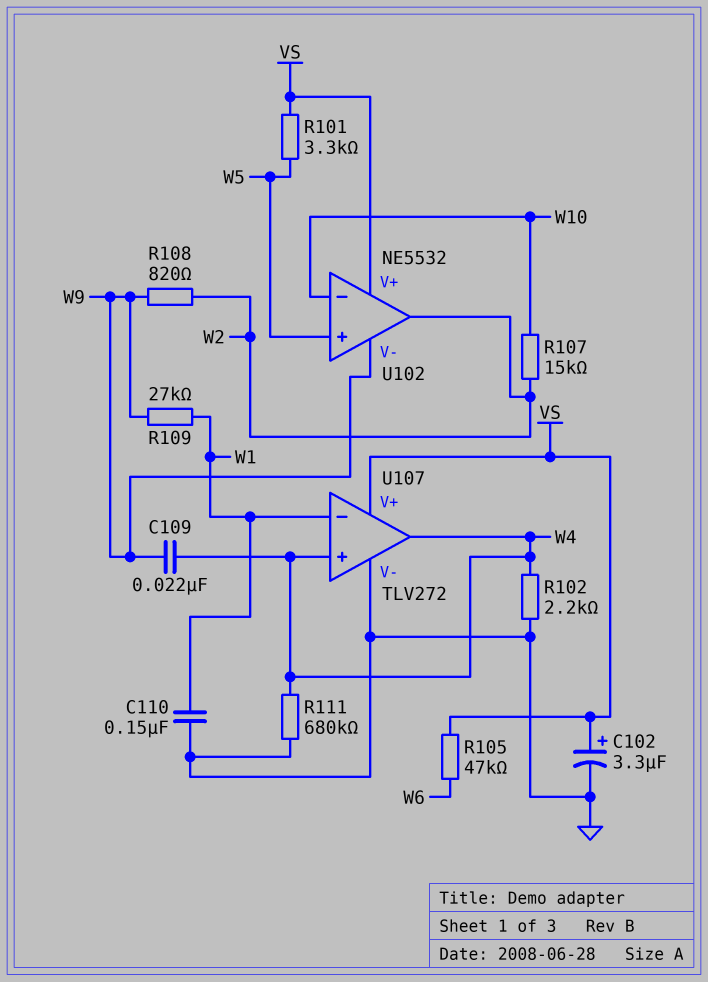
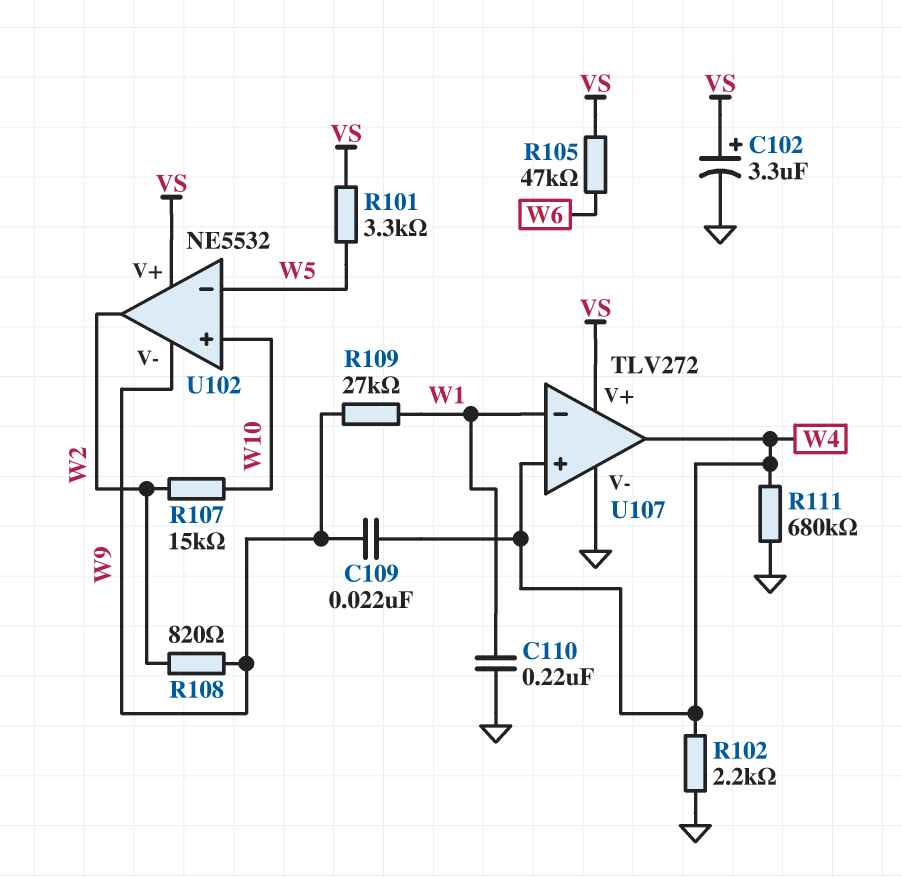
C110: 150nF (GND, W1) -> 220nF (GND, W1)
U102 pin in+: W5 -> W10
U102 pin in-: W10 -> W5

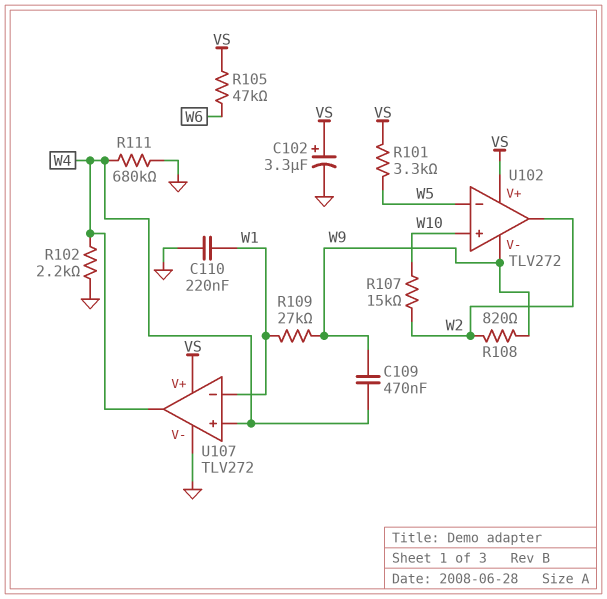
C109: 22nF (W4, W9) -> 470nF (W4, W9)
U102: NE5532 -> TLV272

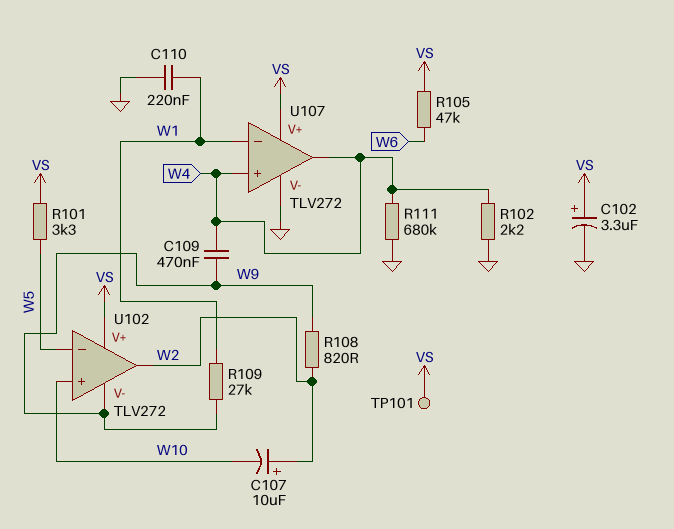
C107: none -> 10uF (plus W2, minus W10)
R107: 15k (W2, W10) -> none
TP101: none -> test point (VS)

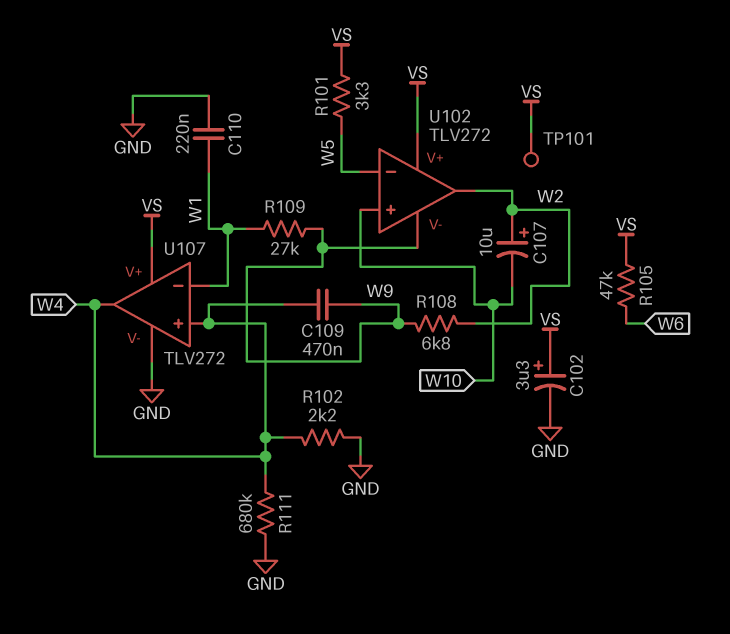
R108: 820 (W2, W9) -> 6.8k (W2, W9)

